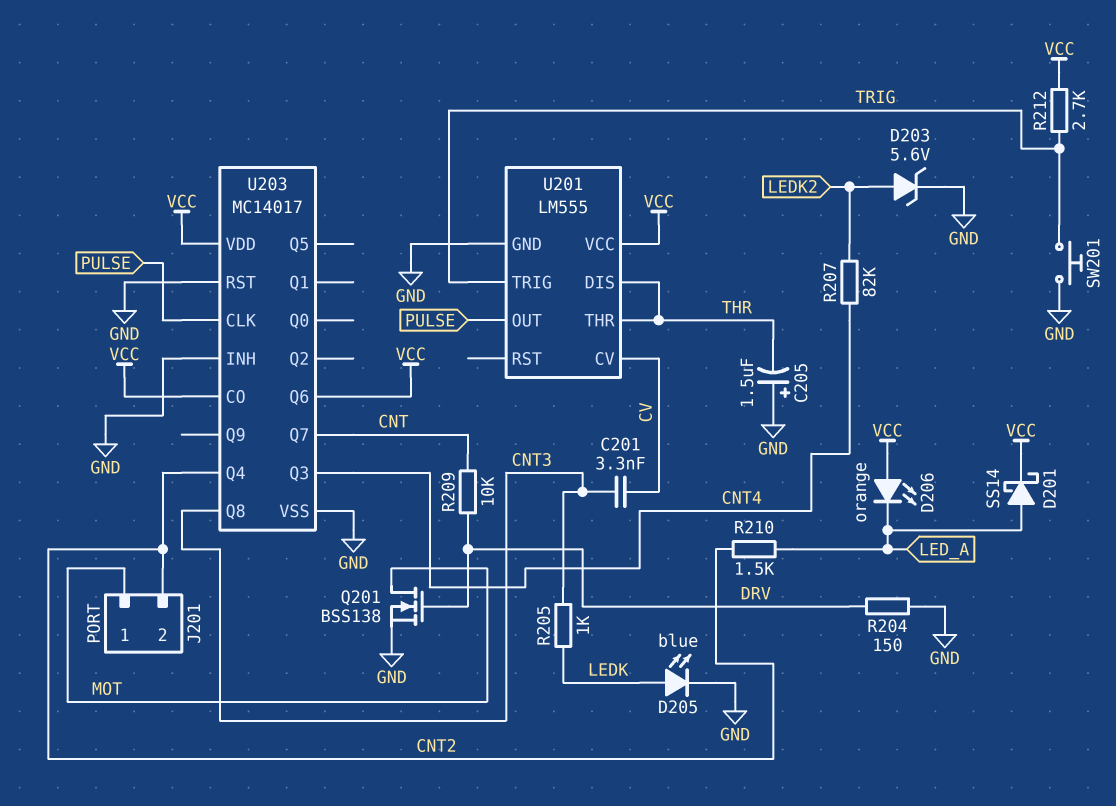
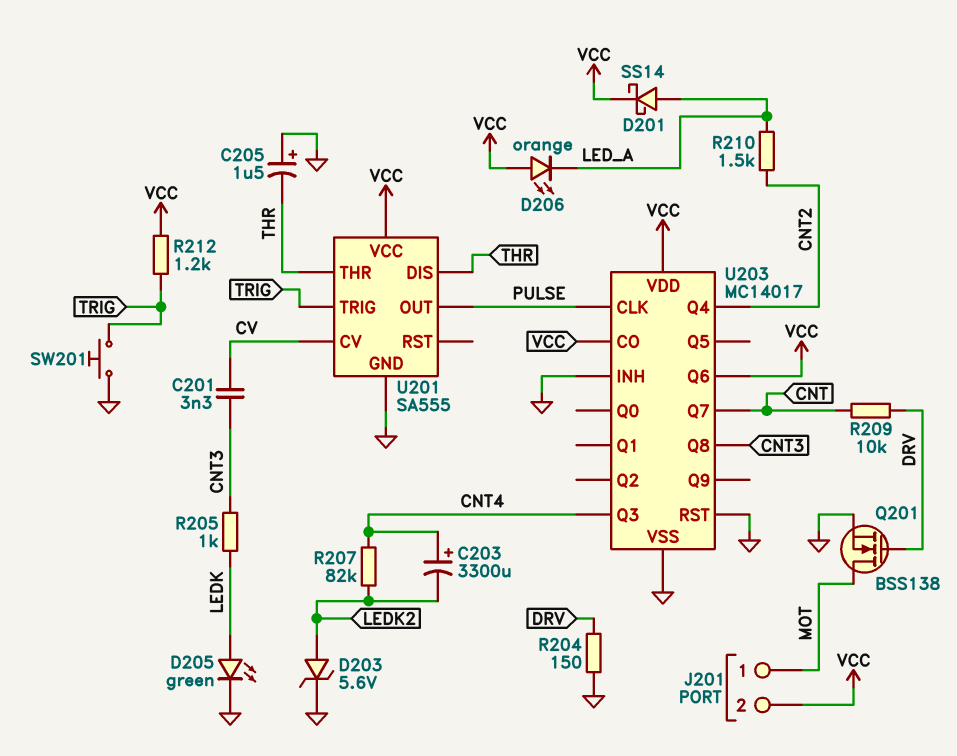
C203: none -> 3300uF (plus CNT4, minus LEDK2)
D205: LED blue (A LEDK, K GND) -> LED green (A LEDK, K GND)
J201 pin 2: CNT2 -> VCC
R212: 2.7k (TRIG, VCC) -> 1.2k (TRIG, VCC)
U201: LM555 -> SA555

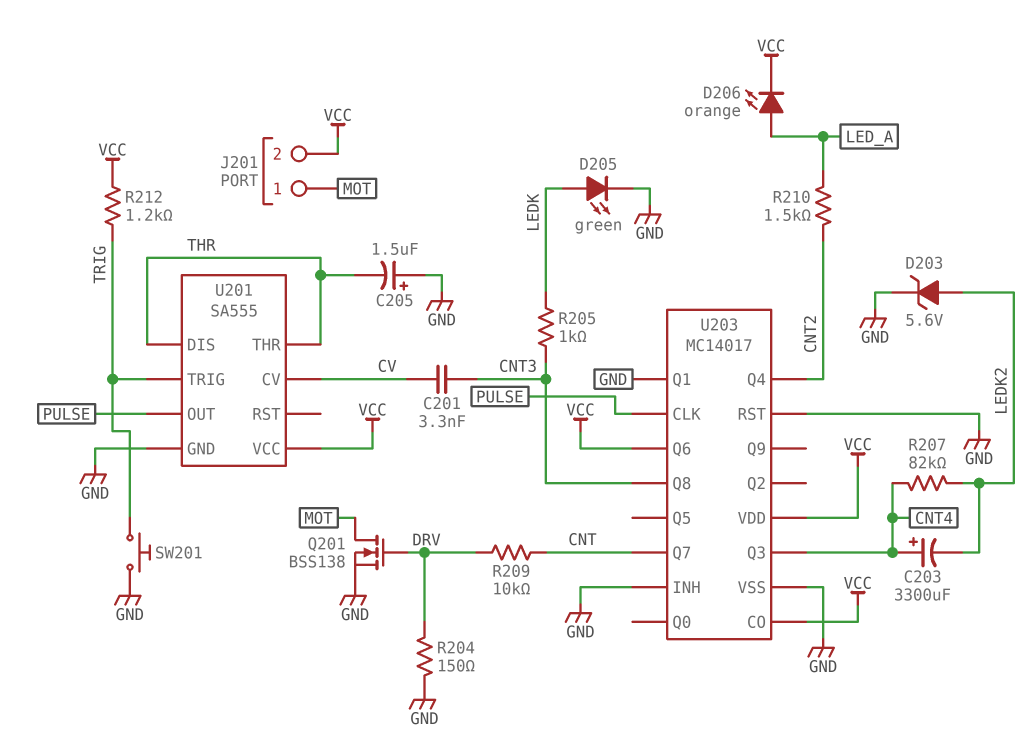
D201: schottky SS14 (A LED_A, K VCC) -> none
D206: LED orange (A VCC, K LED_A) -> LED orange (A LED_A, K VCC)
U203 pin Q1: none -> GND

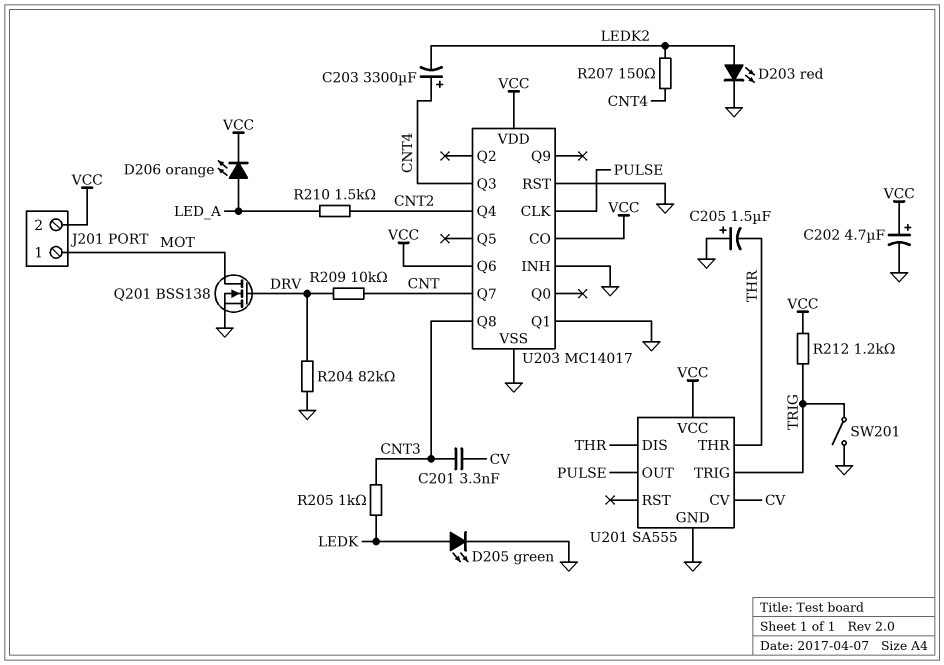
C202: none -> 4.7uF (plus VCC, minus GND)
D203: zener 5.6V (A LEDK2, K GND) -> LED red (A LEDK2, K GND)
R204: 150 (DRV, GND) -> 82k (DRV, GND)
R207: 82k (CNT4, LEDK2) -> 150 (CNT4, LEDK2)
SW201: button (GND, TRIG) -> switch (GND, TRIG)

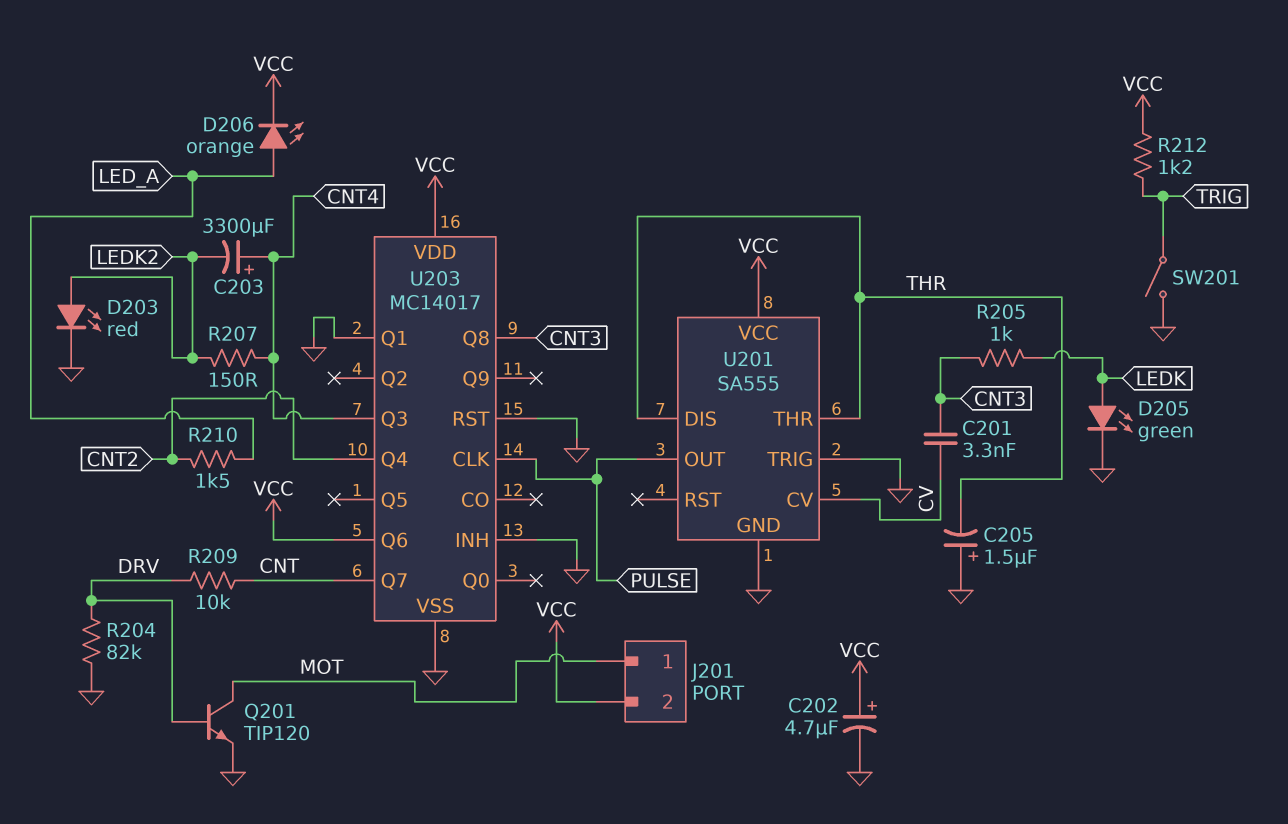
Q201: NMOS BSS138 (G DRV, D MOT, S GND) -> NPN TIP120 (B DRV, C MOT, E GND)
U201 pin TRIG: TRIG -> GND
U203 pin CO: VCC -> none

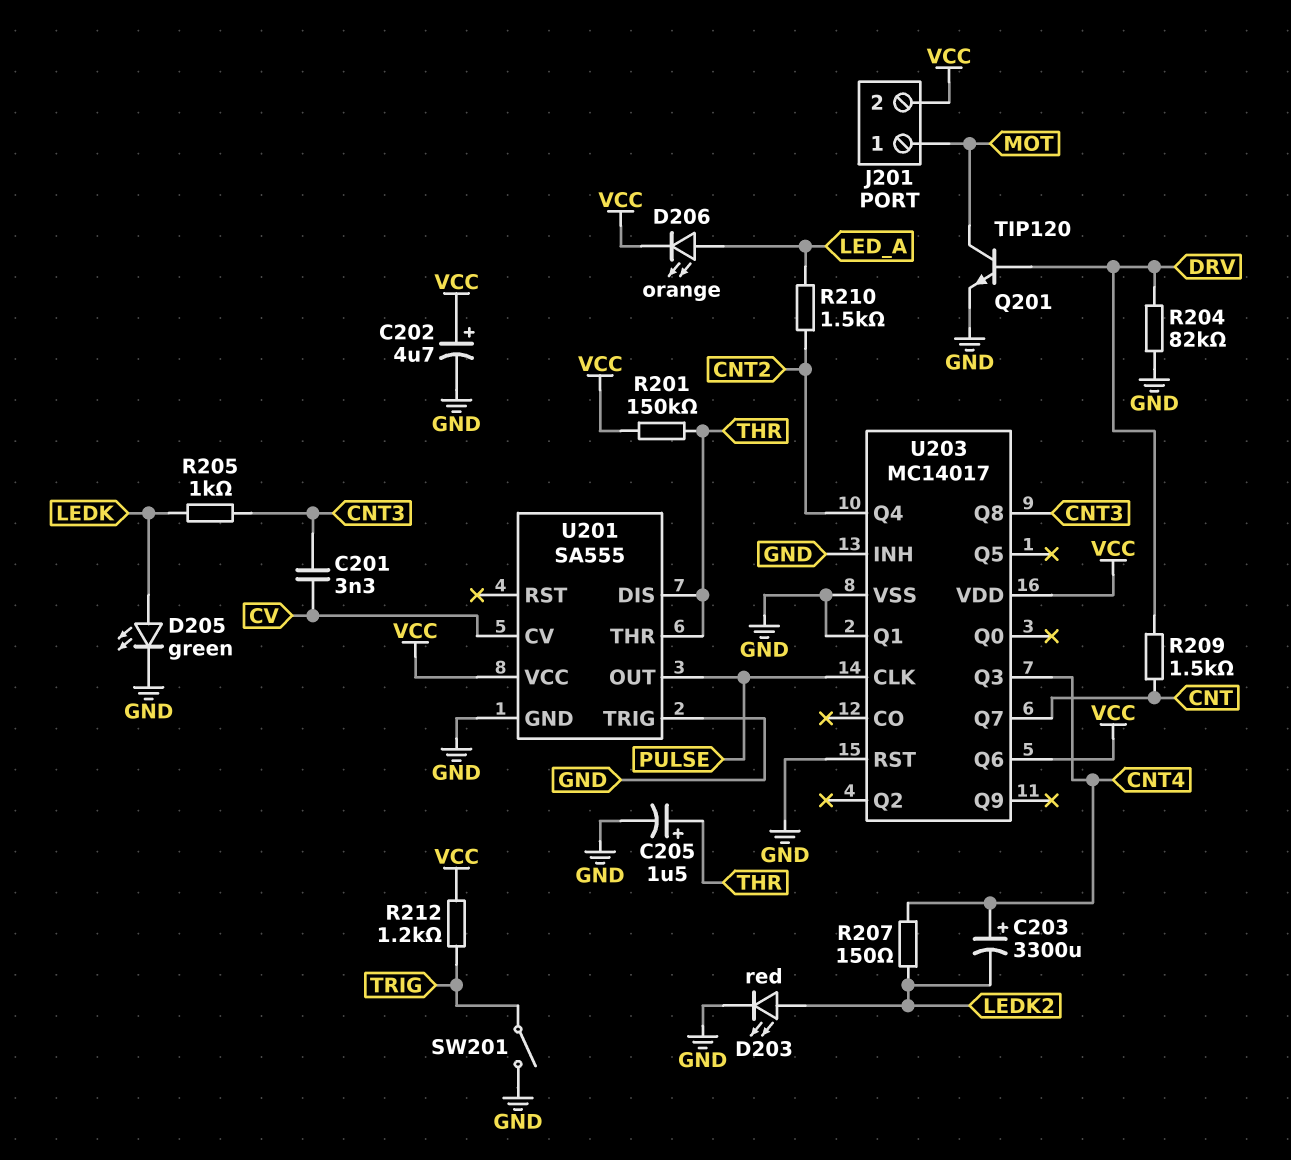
C205: 1.5uF (plus GND, minus THR) -> 1.5uF (plus THR, minus GND)
R201: none -> 150k (THR, VCC)
R209: 10k (CNT, DRV) -> 1.5k (CNT, DRV)

